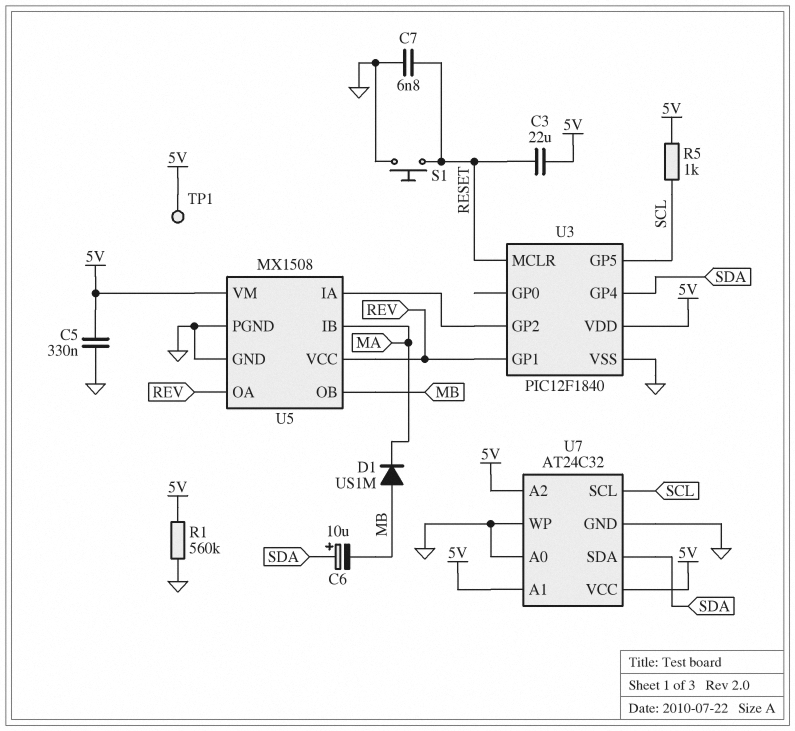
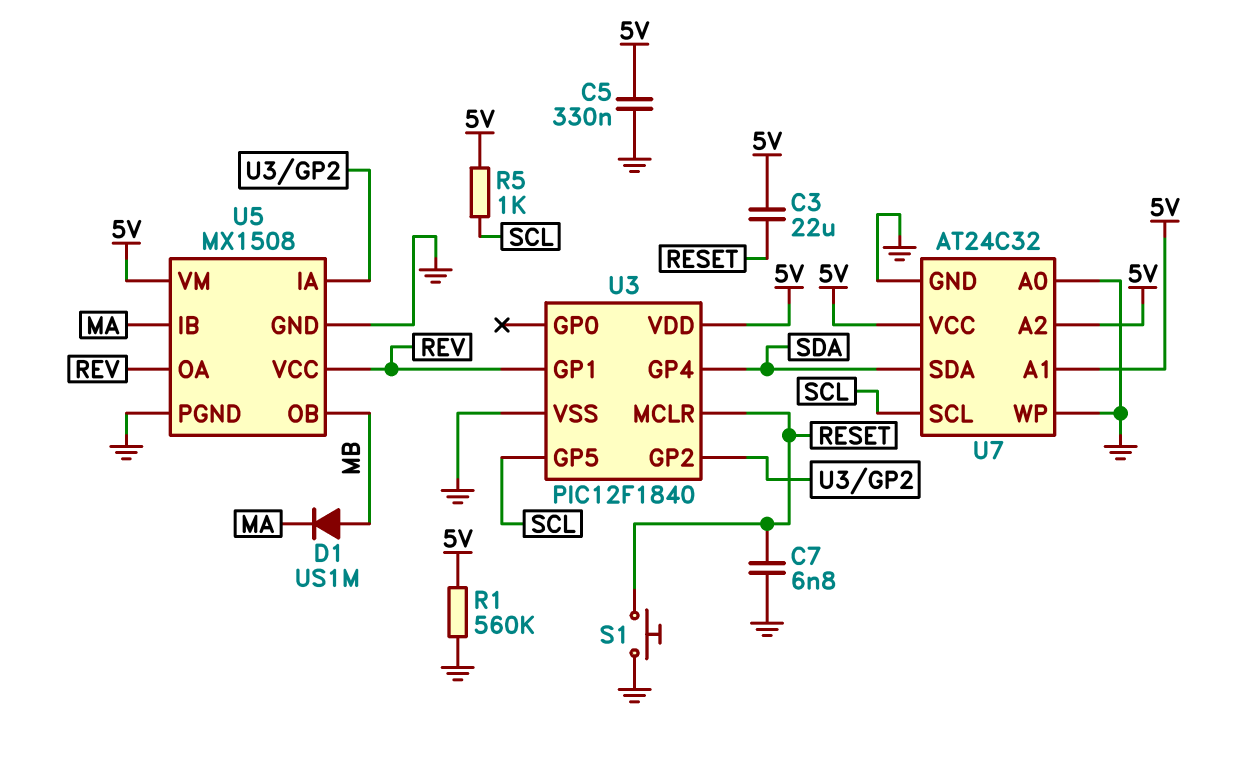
C6: 10uF (plus SDA, minus MB) -> none
TP1: test point (5V) -> none

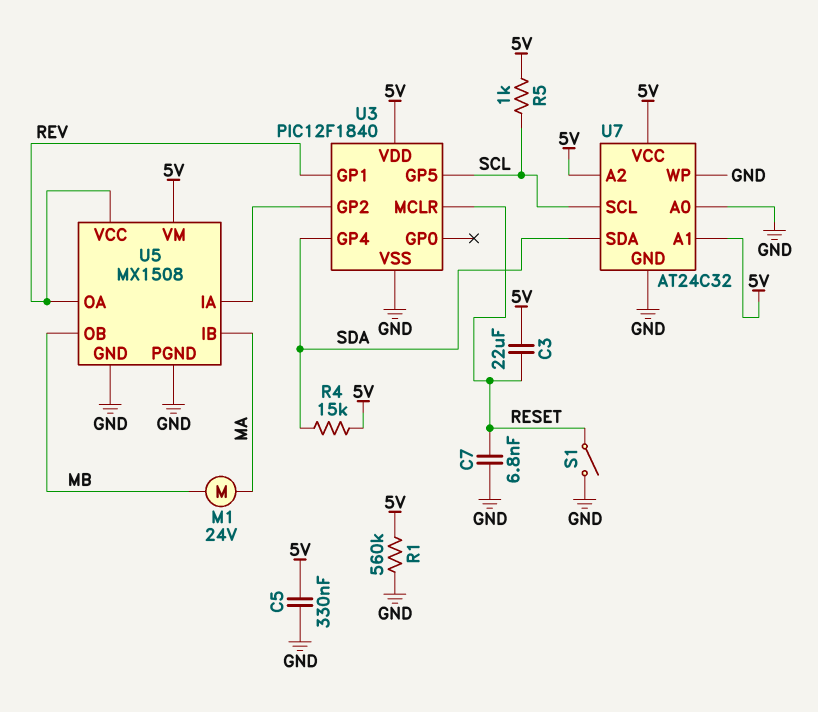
D1: diode US1M (A MB, K MA) -> none
M1: none -> motor 24V (MA, MB)
R4: none -> 15k (5V, SDA)
S1: button (GND, RESET) -> switch (GND, RESET)

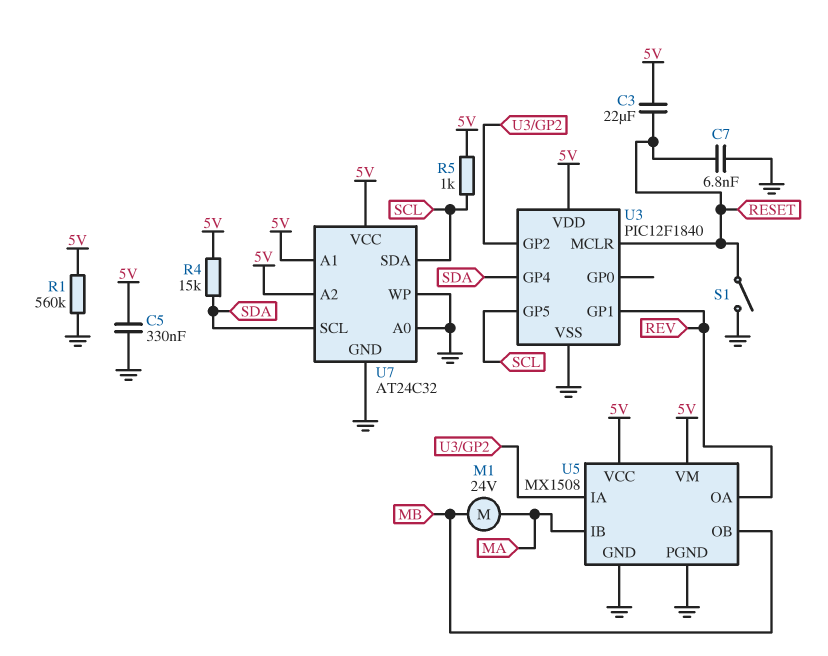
U5 pin VCC: REV -> 5V
U7 pin SCL: SCL -> SDA
U7 pin SDA: SDA -> SCL

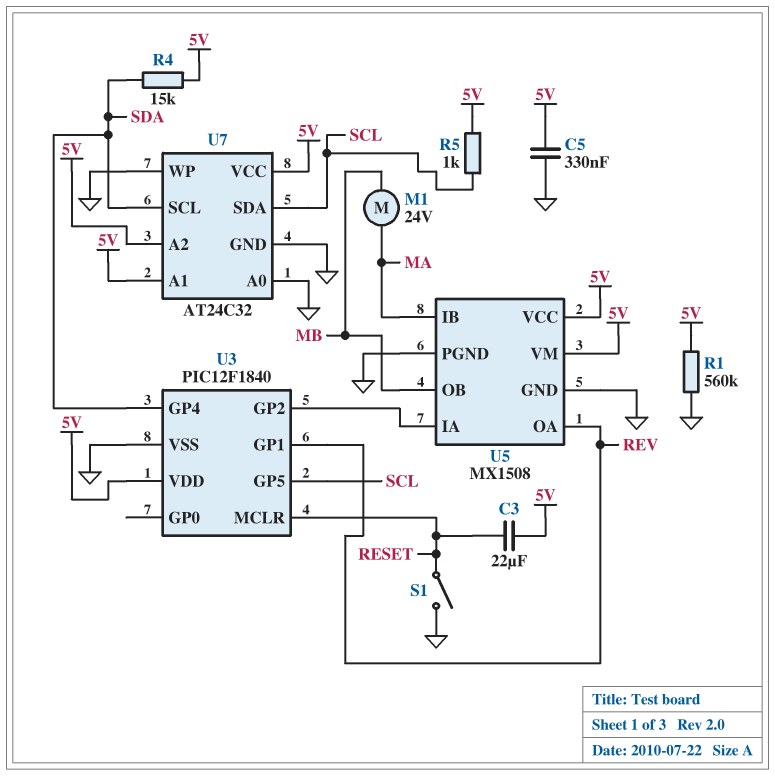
C7: 6.8nF (GND, RESET) -> none

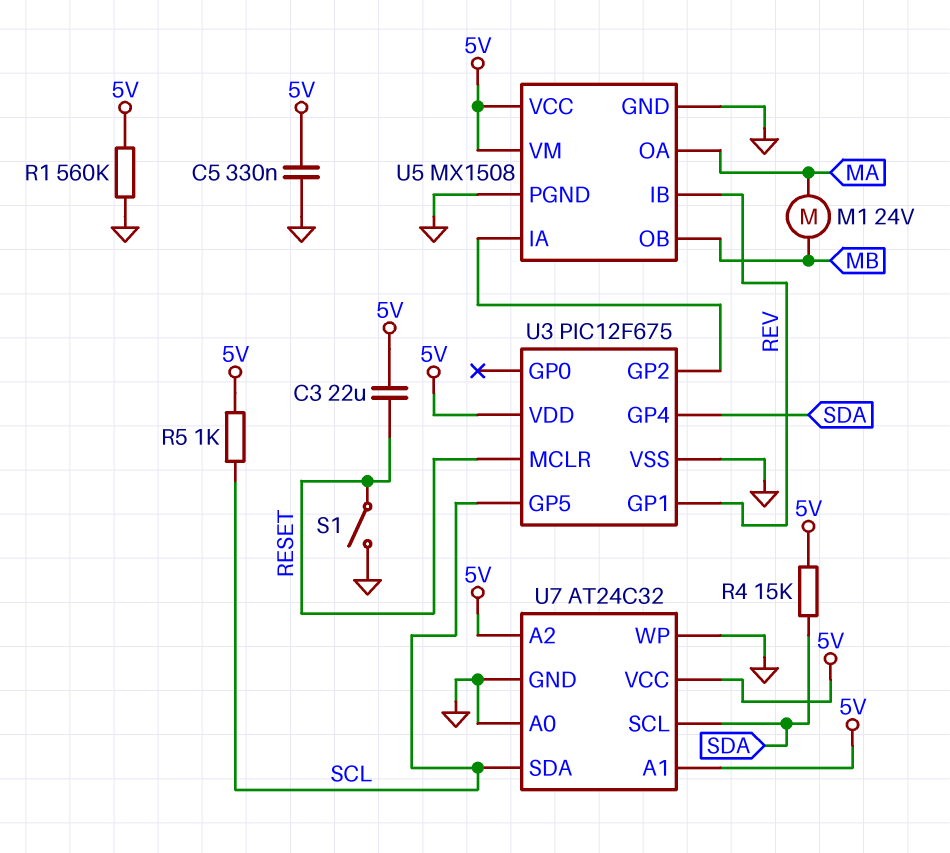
U3: PIC12F1840 -> PIC12F675
U5 pin IB: MA -> REV
U5 pin OA: REV -> MA

